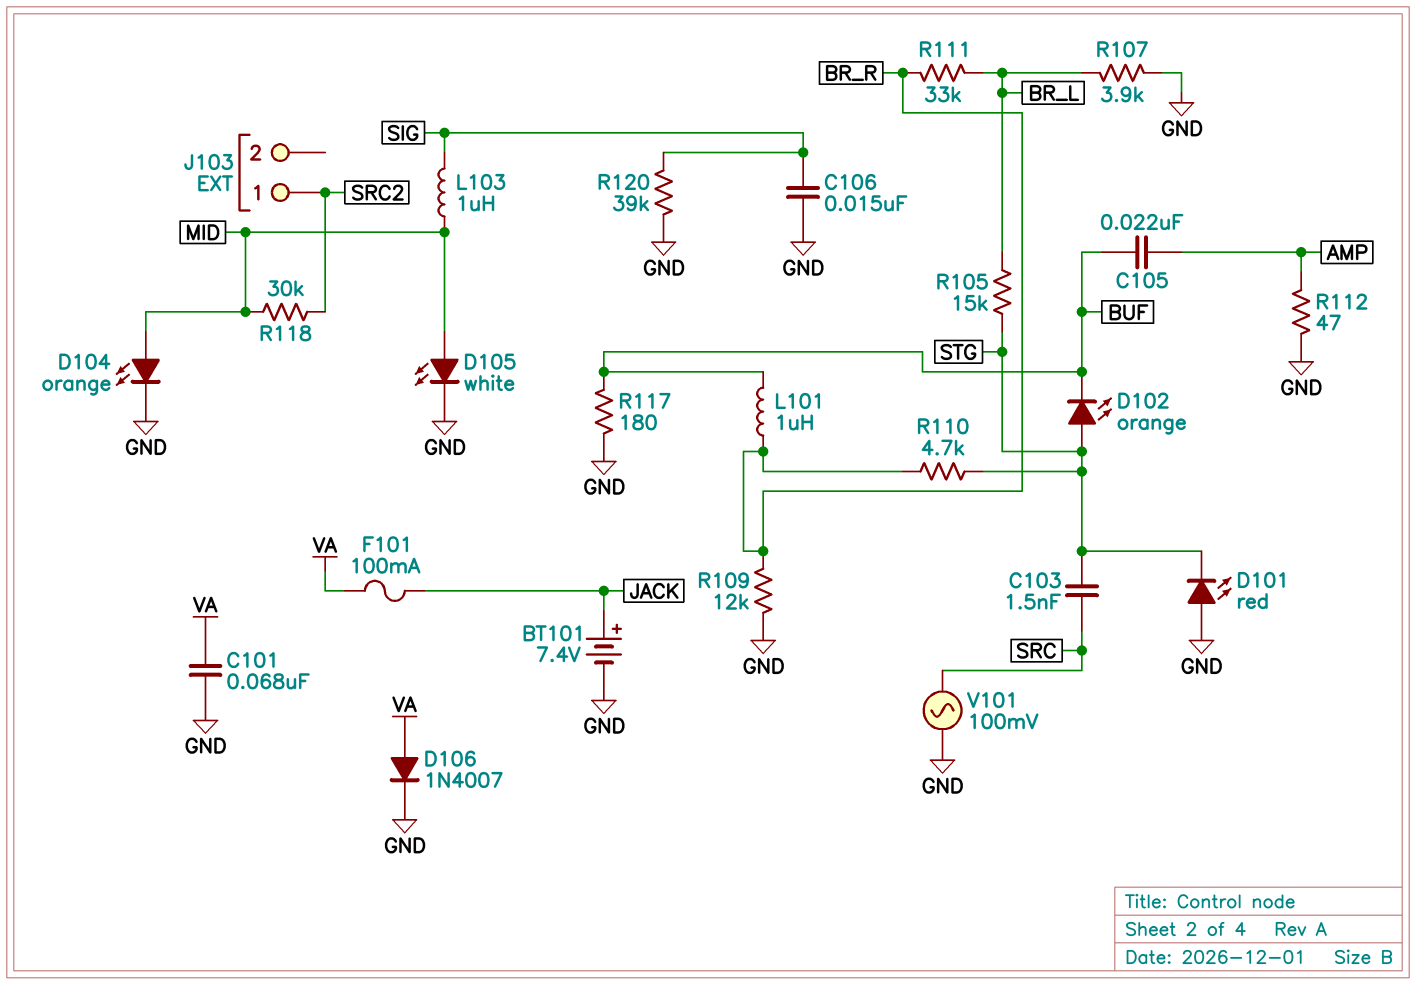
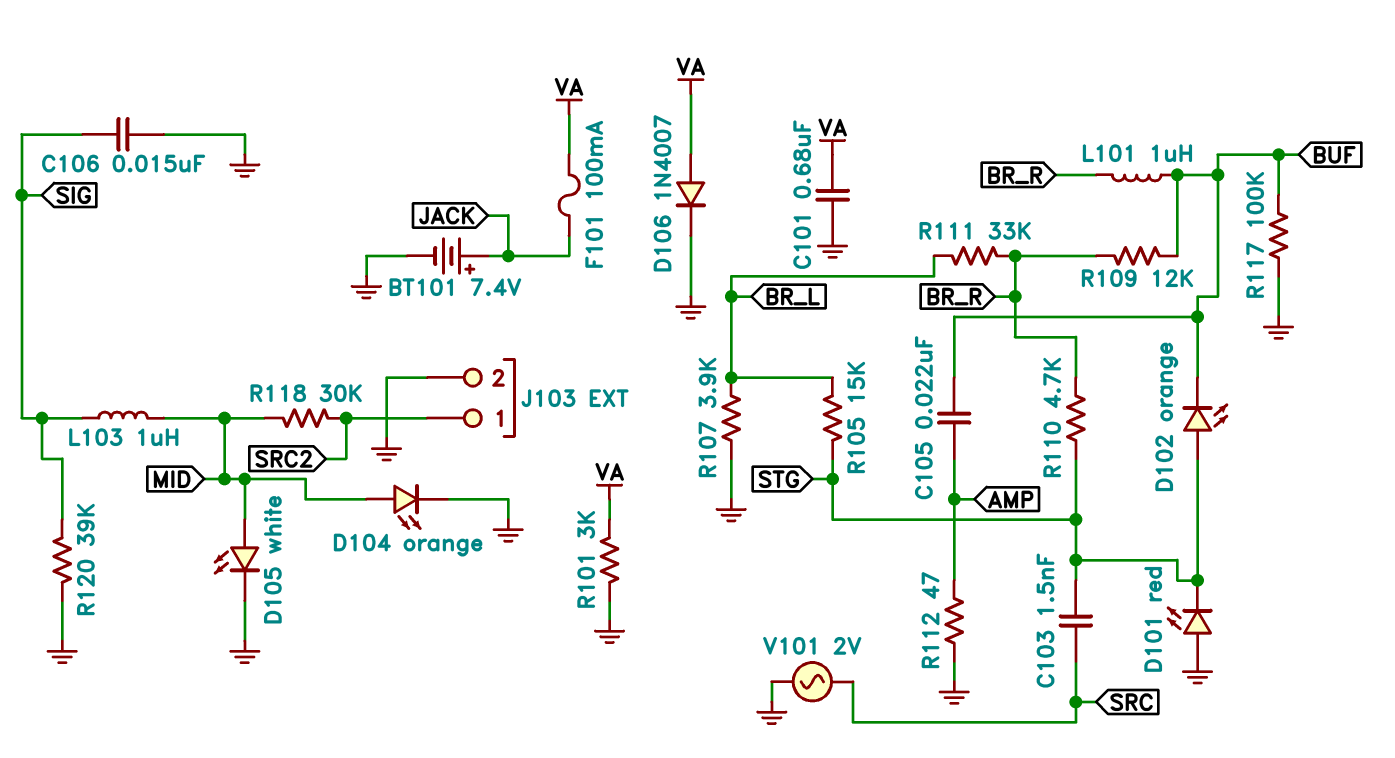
C101: 68nF (GND, VA) -> 680nF (GND, VA)
J103 pin 2: none -> GND
R101: none -> 3k (GND, VA)
R109: 12k (BR_R, GND) -> 12k (BR_R, BUF)
R117: 180 (BUF, GND) -> 100k (BUF, GND)
V101: AC 100mV (GND, SRC) -> AC 2V (GND, SRC)

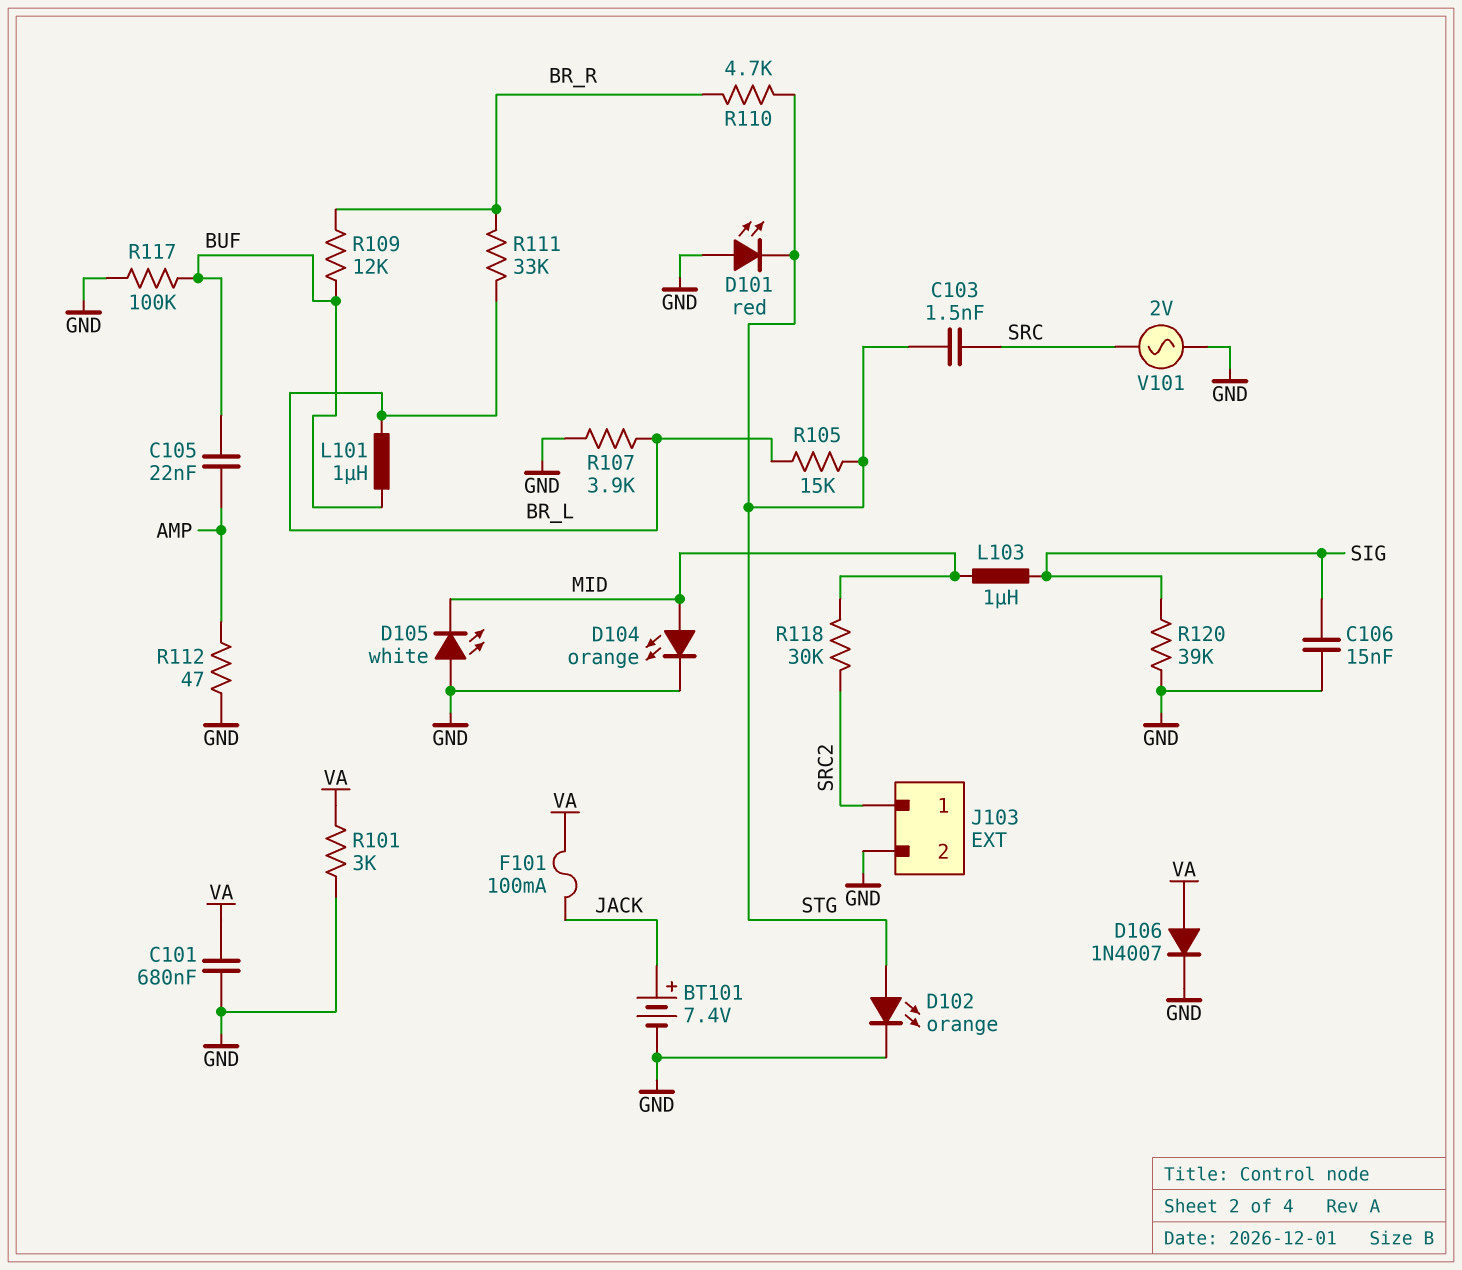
D102: LED orange (A STG, K BUF) -> LED orange (A STG, K GND)
D105: LED white (A MID, K GND) -> LED white (A GND, K MID)
L101: 1uH (BR_R, BUF) -> 1uH (BR_L, BUF)

